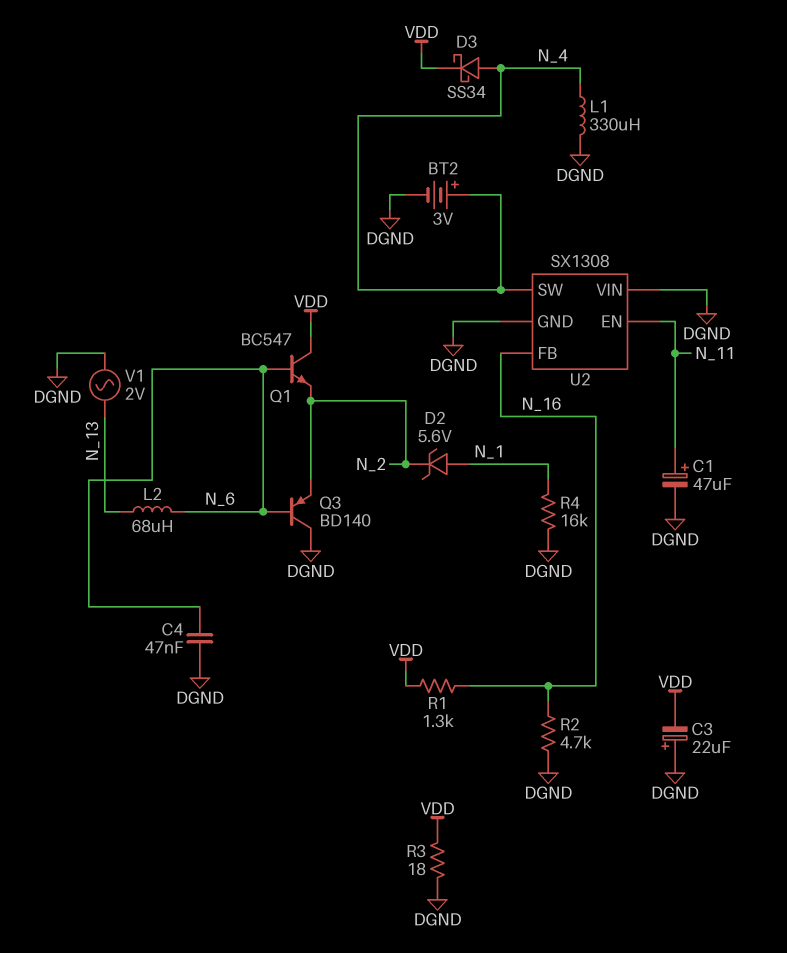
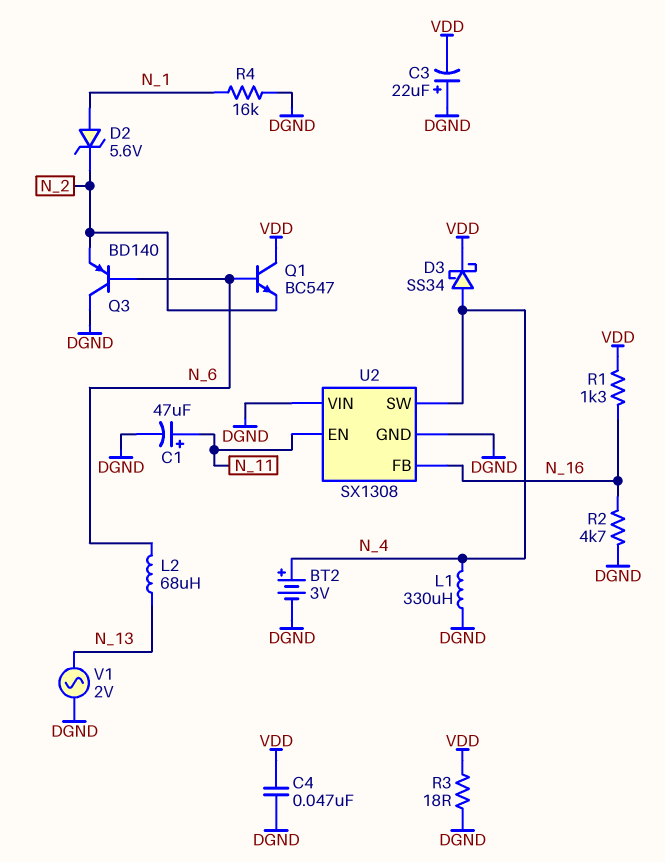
C4: 47nF (DGND, N_6) -> 47nF (DGND, VDD)

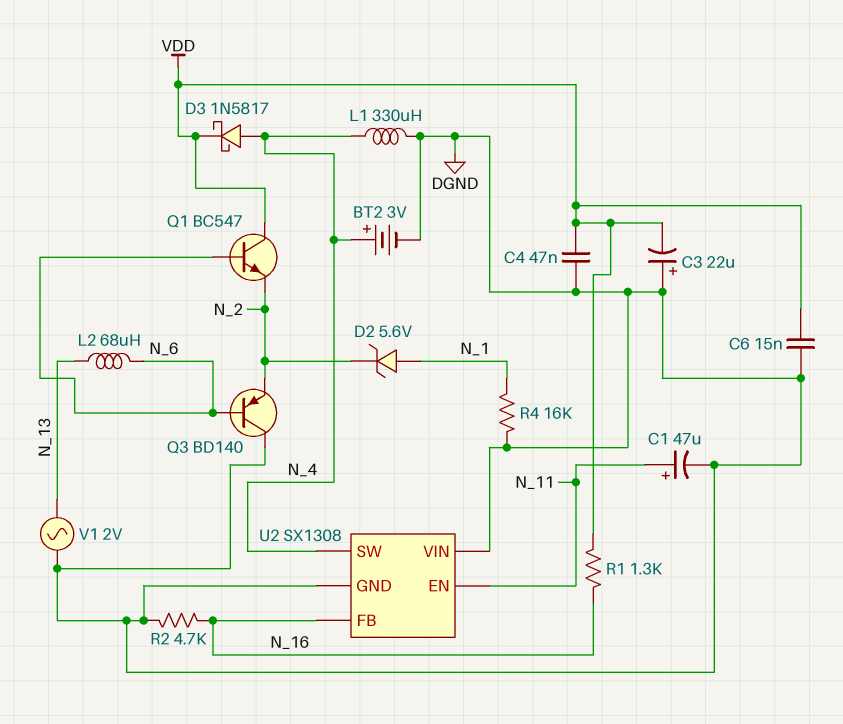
C6: none -> 15nF (DGND, VDD)
D3: schottky SS34 (A N_4, K VDD) -> schottky 1N5817 (A N_4, K VDD)
R3: 18 (DGND, VDD) -> none

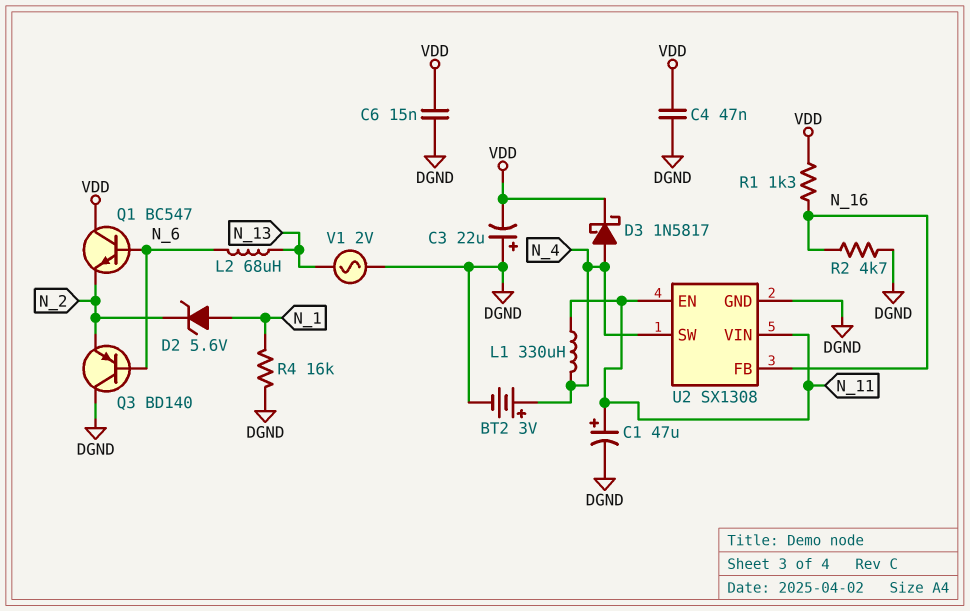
L1: 330uH (DGND, N_4) -> 330uH (N_4, N_11)
U2 pin VIN: DGND -> N_11

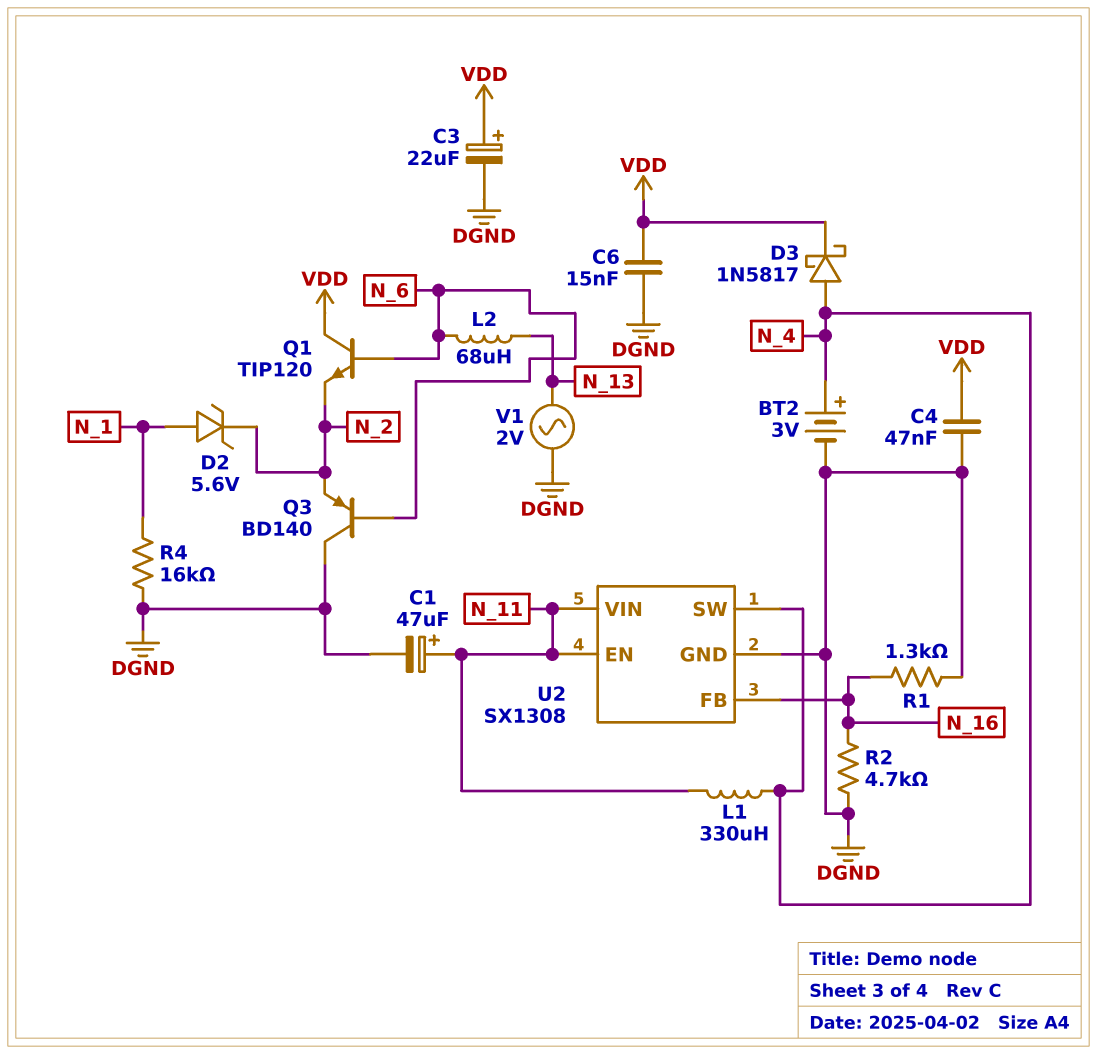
C3: 22uF (plus DGND, minus VDD) -> 22uF (plus VDD, minus DGND)
Q1: NPN BC547 (B N_6, C VDD, E N_2) -> NPN TIP120 (B N_6, C VDD, E N_2)
R1: 1.3k (N_16, VDD) -> 1.3k (DGND, N_16)

